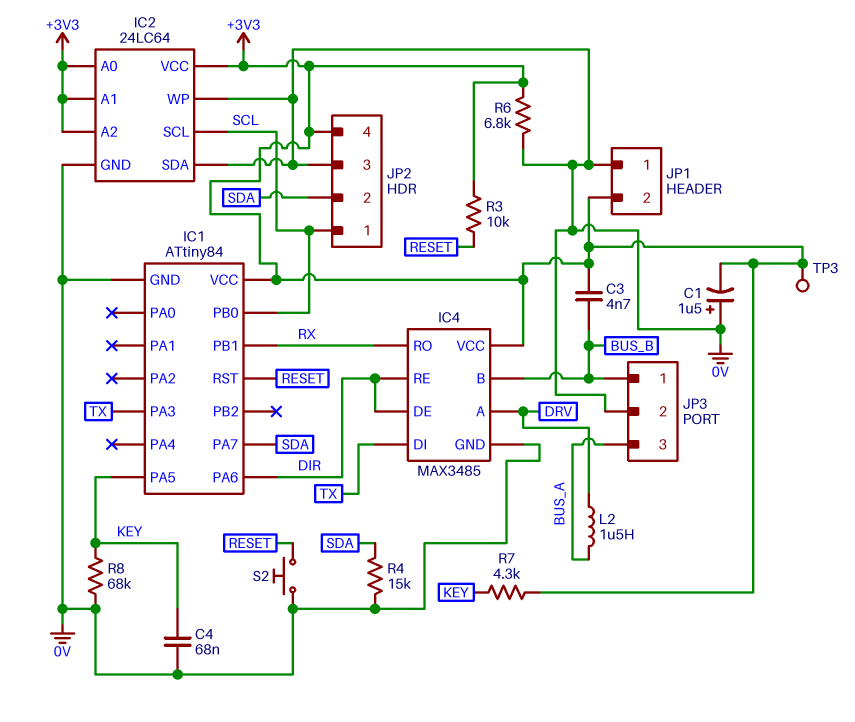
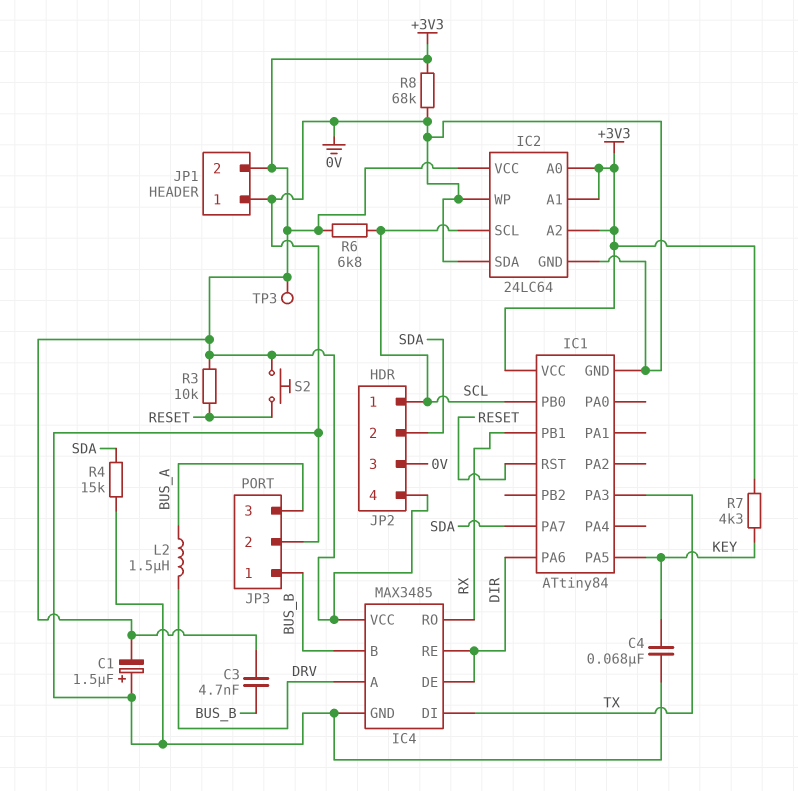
R6: 6.8k (+3V3, 0V) -> 6.8k (+3V3, SCL)
R8: 68k (0V, KEY) -> 68k (+3V3, 0V)
S2: button (0V, RESET) -> button (+3V3, RESET)

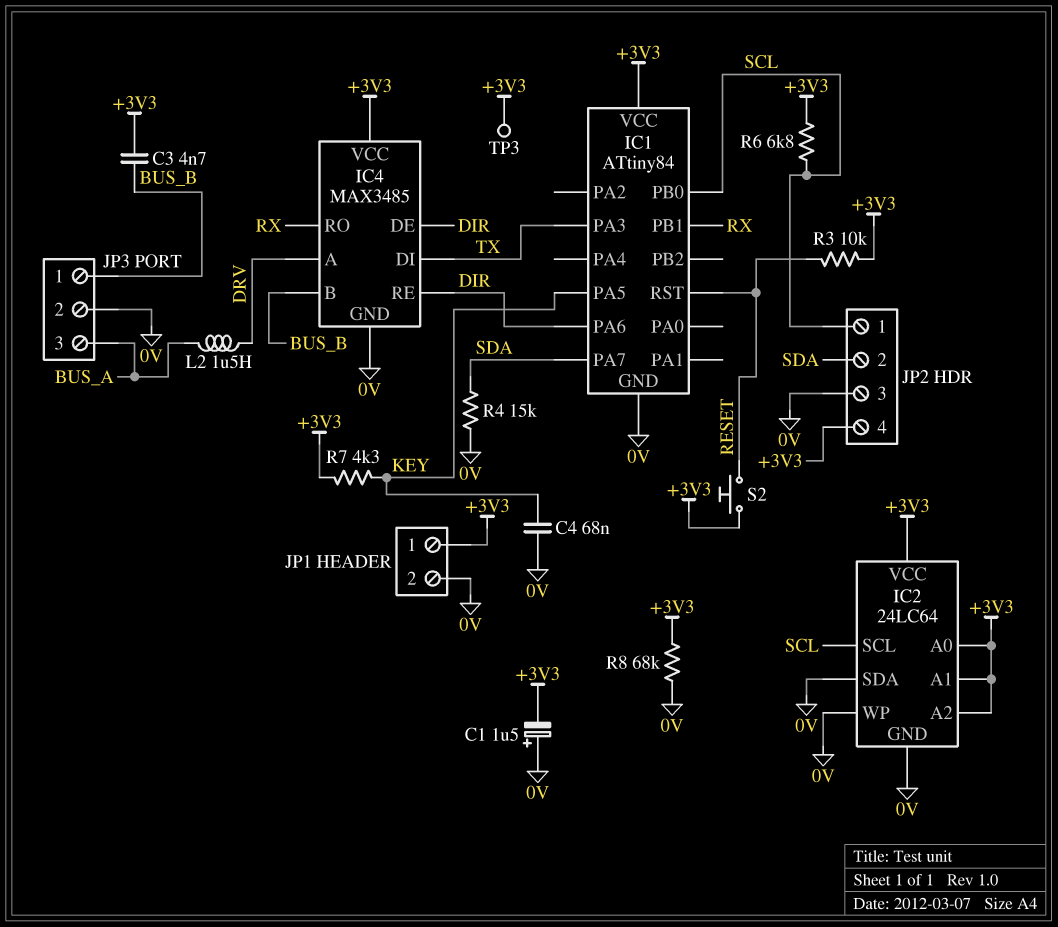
JP1 pin 1: 0V -> +3V3
JP1 pin 2: +3V3 -> 0V

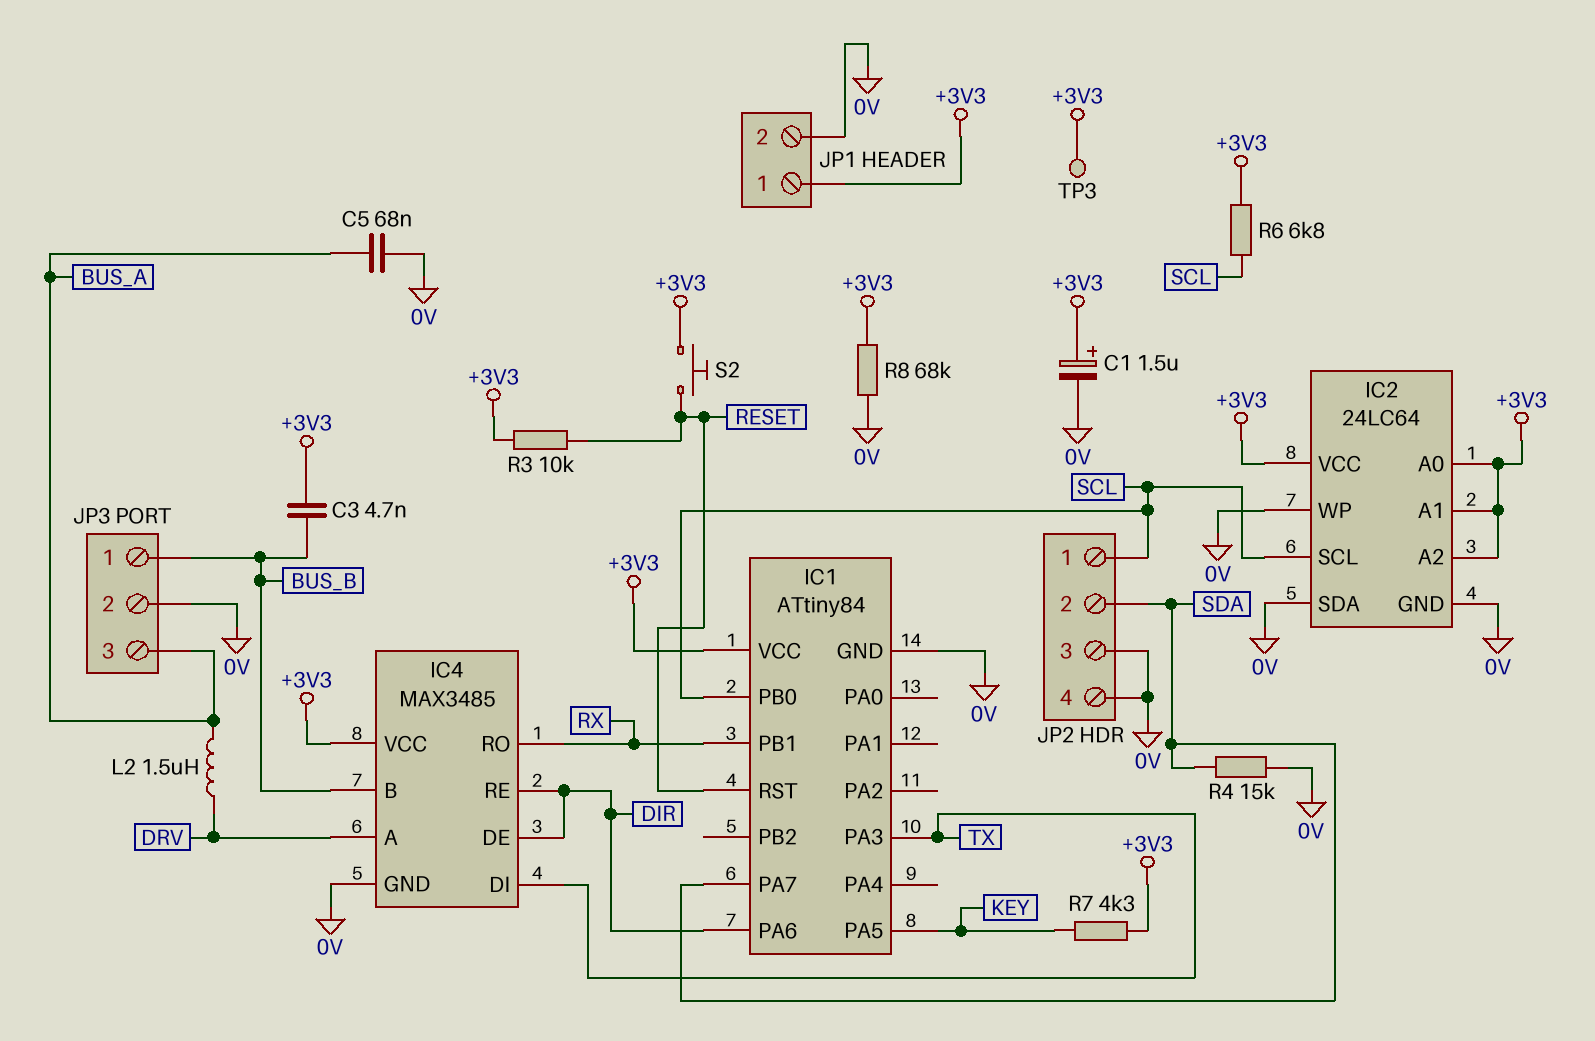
C1: 1.5uF (plus 0V, minus +3V3) -> 1.5uF (plus +3V3, minus 0V)
C4: 68nF (0V, KEY) -> none
C5: none -> 68nF (0V, BUS_A)
JP2 pin 4: +3V3 -> 0V

